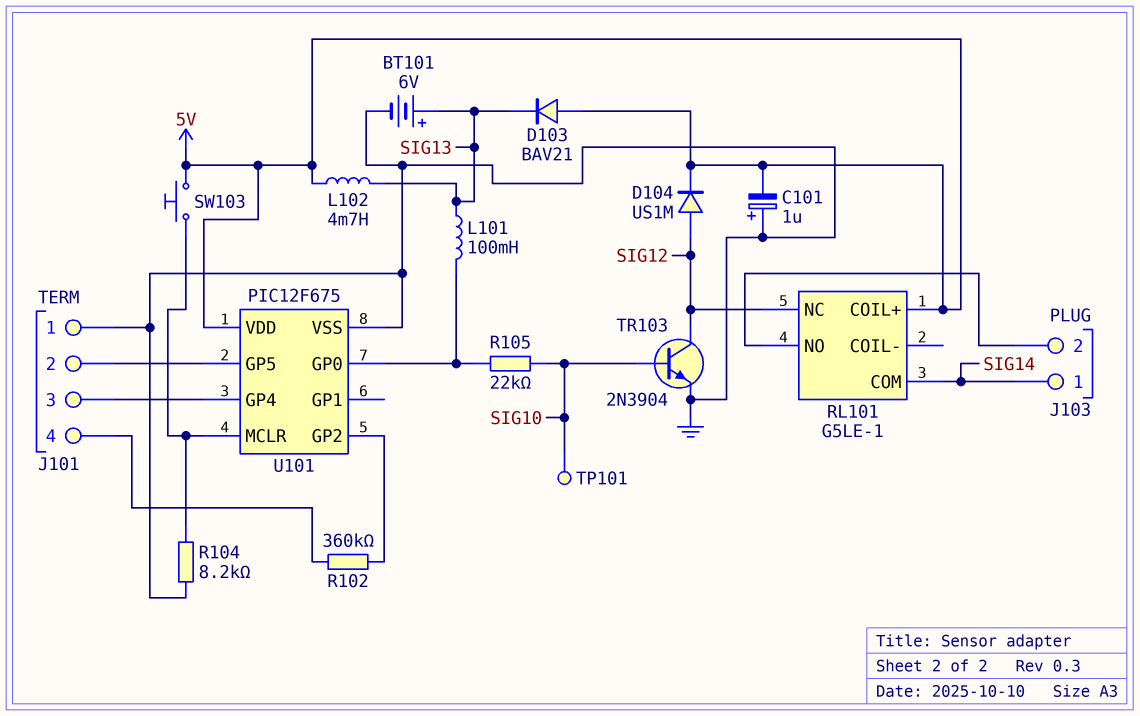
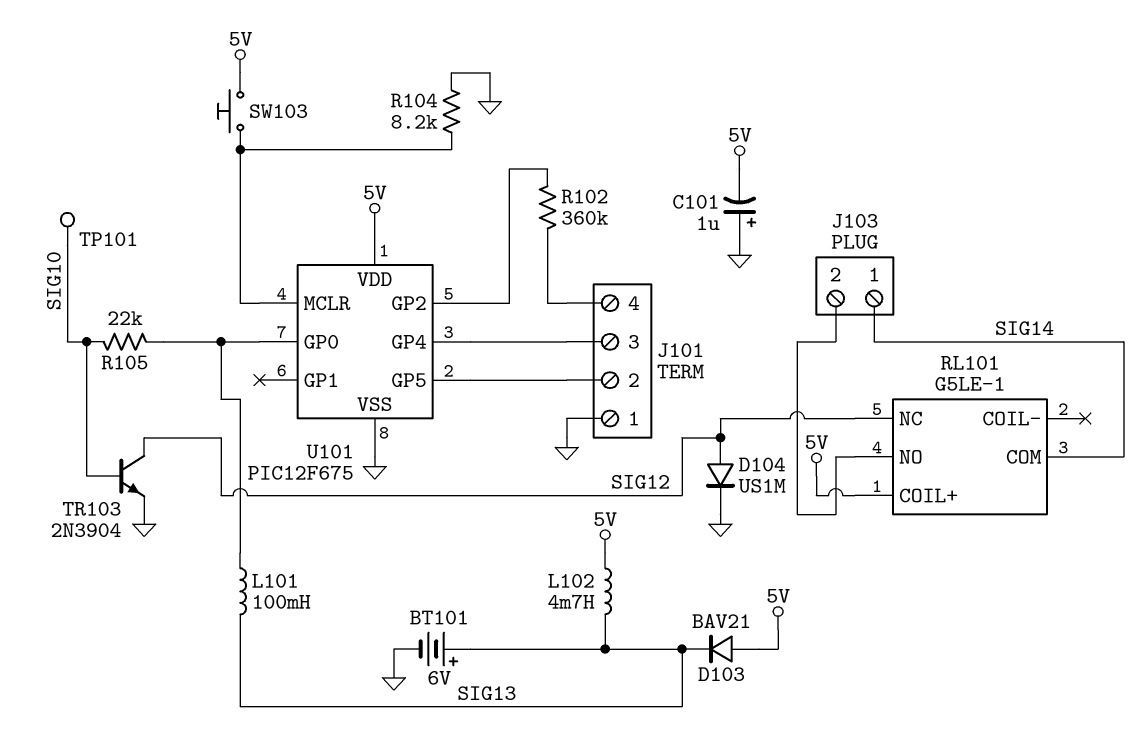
D104: diode US1M (A SIG12, K 5V) -> diode US1M (A SIG12, K GND)

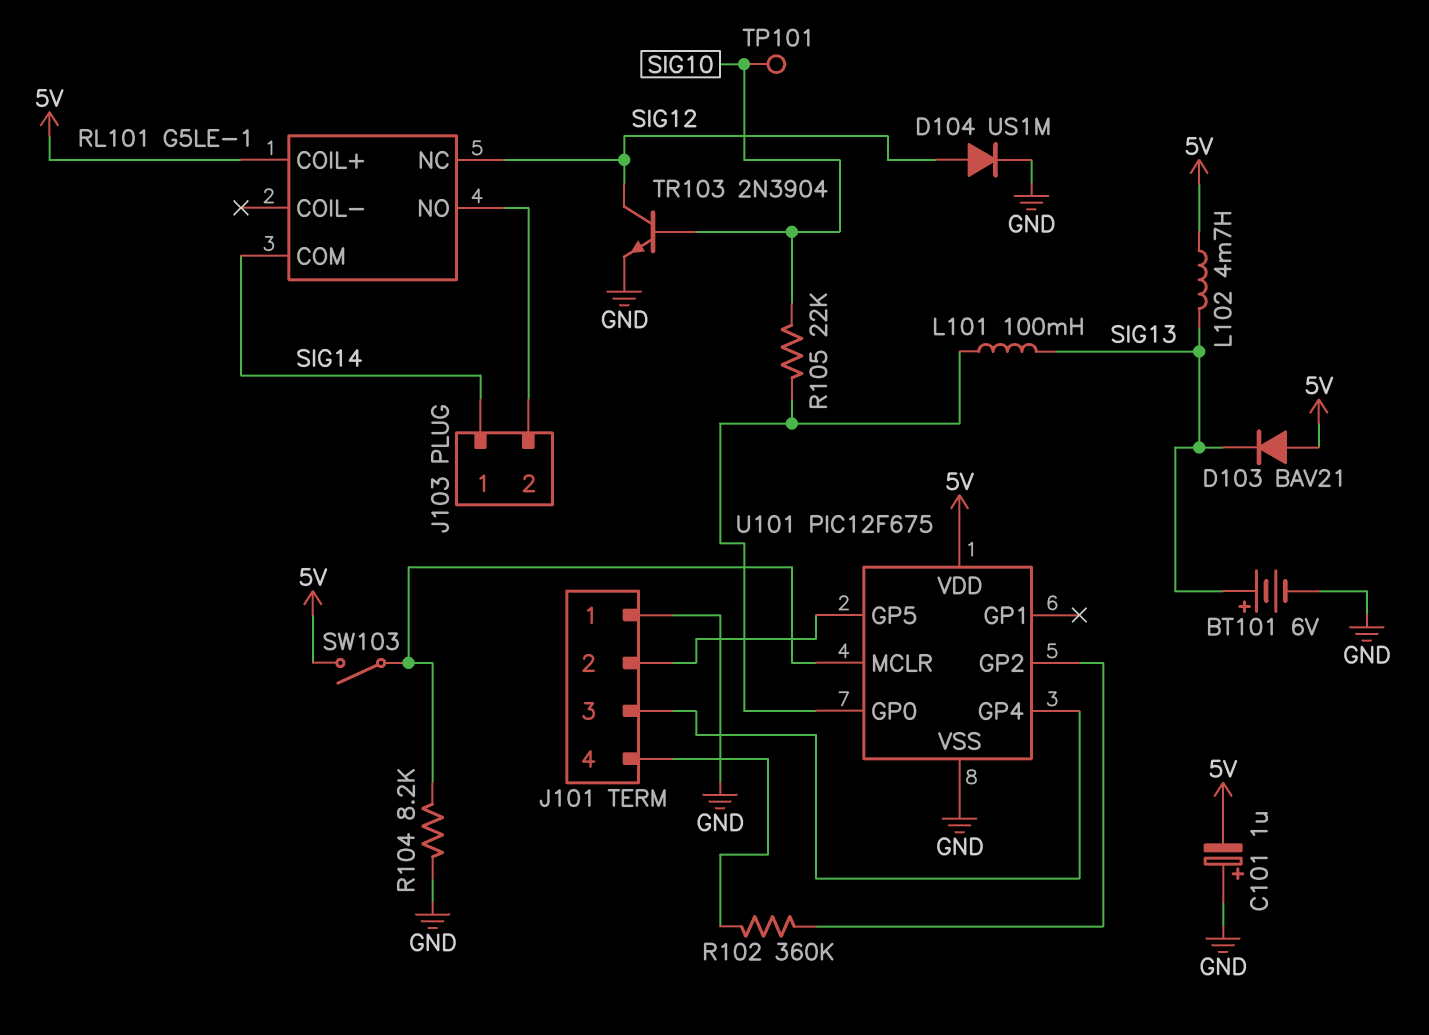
SW103: button (5V, U101/MCLR) -> switch (5V, U101/MCLR)

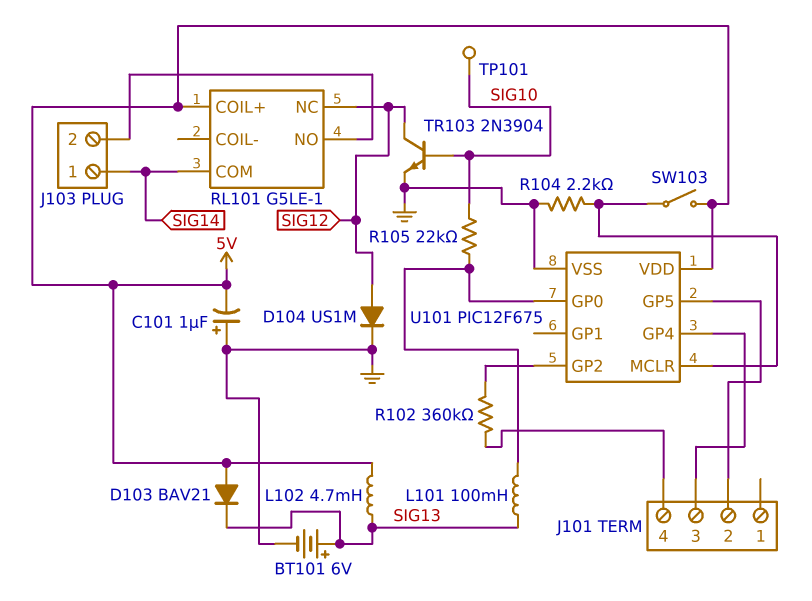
J101 pin 1: GND -> none
R104: 8.2k (GND, U101/MCLR) -> 2.2k (GND, U101/MCLR)

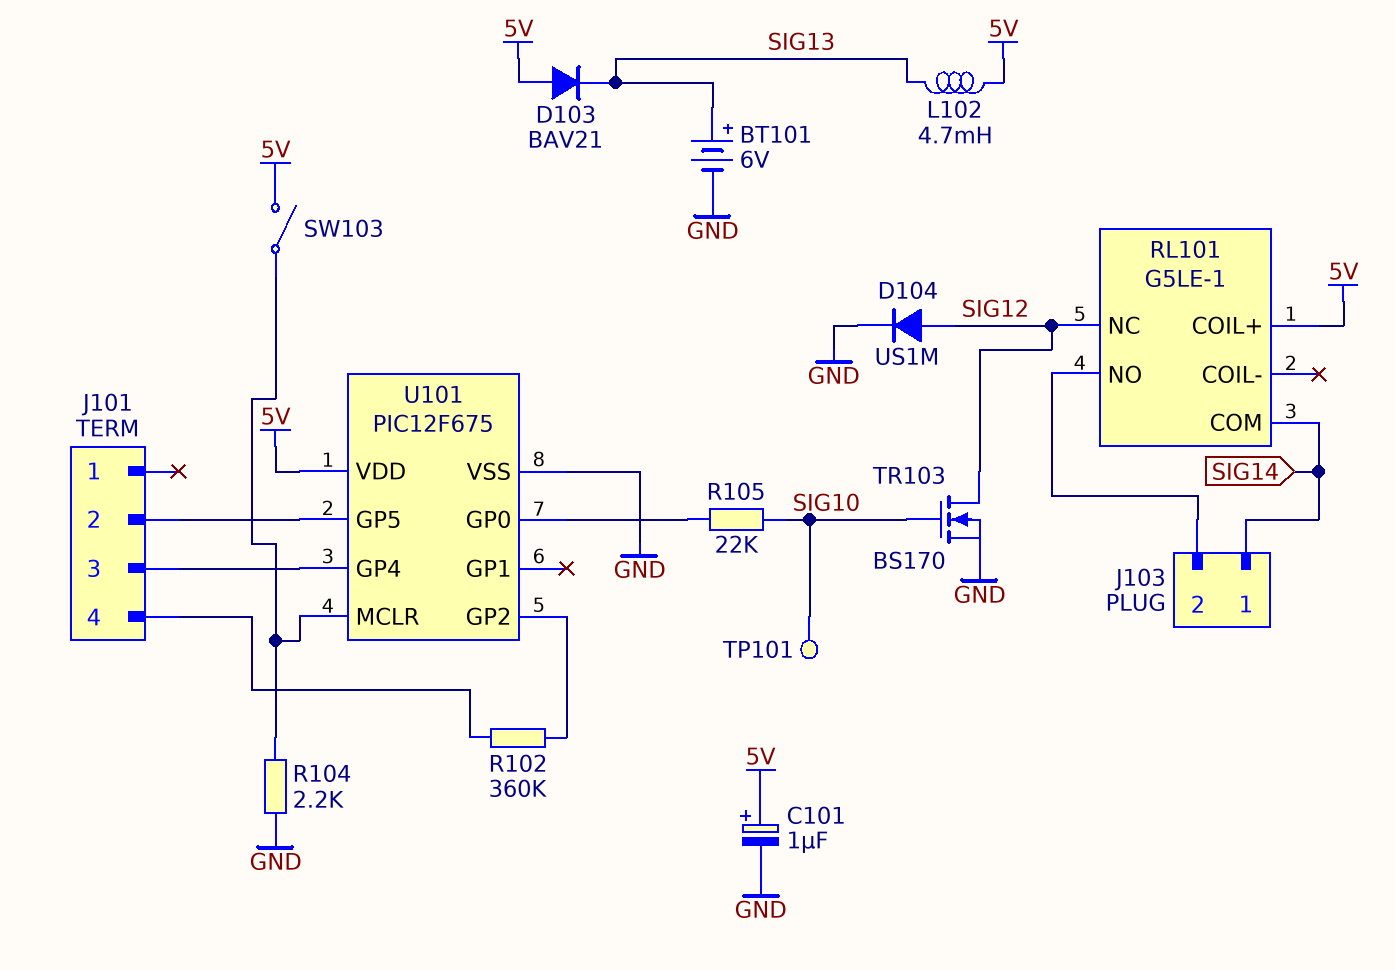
C101: 1uF (plus GND, minus 5V) -> 1uF (plus 5V, minus GND)
L101: 100mH (SIG13, U101/GP0) -> none
TR103: NPN 2N3904 (B SIG10, C SIG12, E GND) -> NMOS BS170 (G SIG10, D SIG12, S GND)

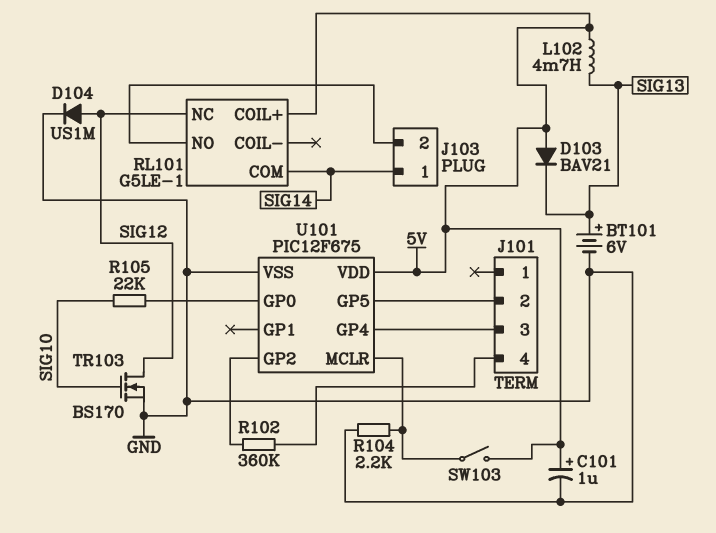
TP101: test point (SIG10) -> none

